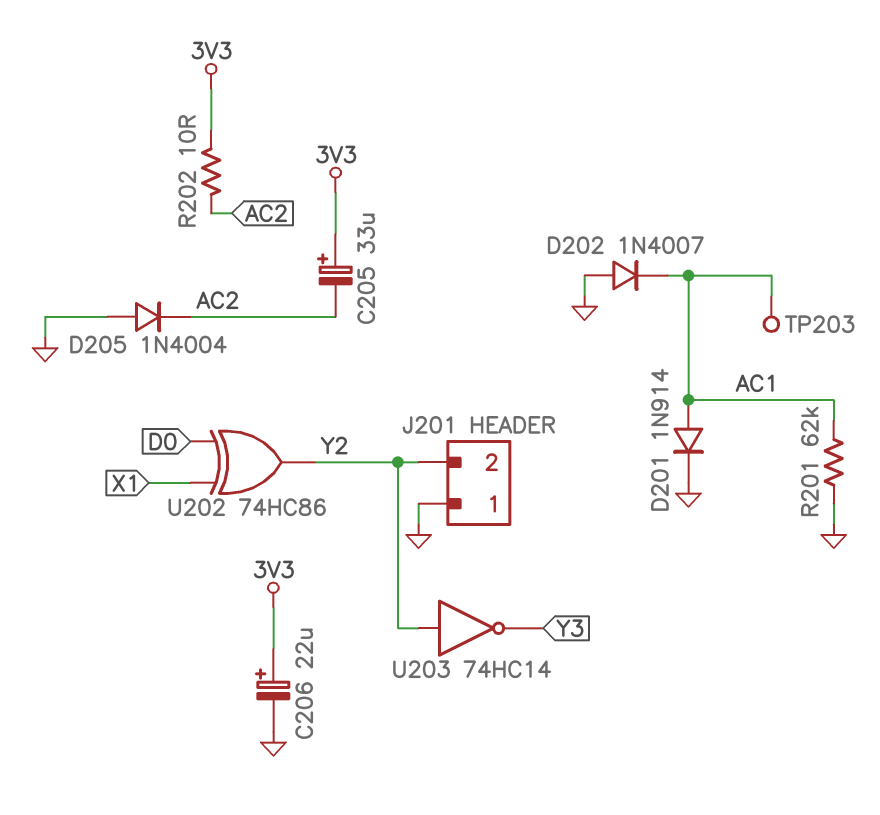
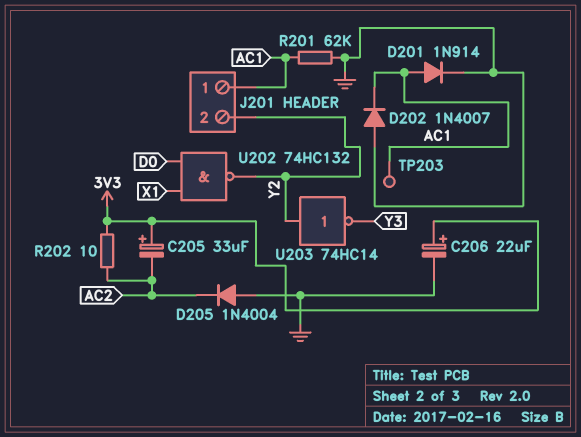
J201 pin 1: GND -> AC1
U202: XOR 74HC86 (in D0, in X1, out Y2) -> NAND 74HC132 (in D0, in X1, out Y2)

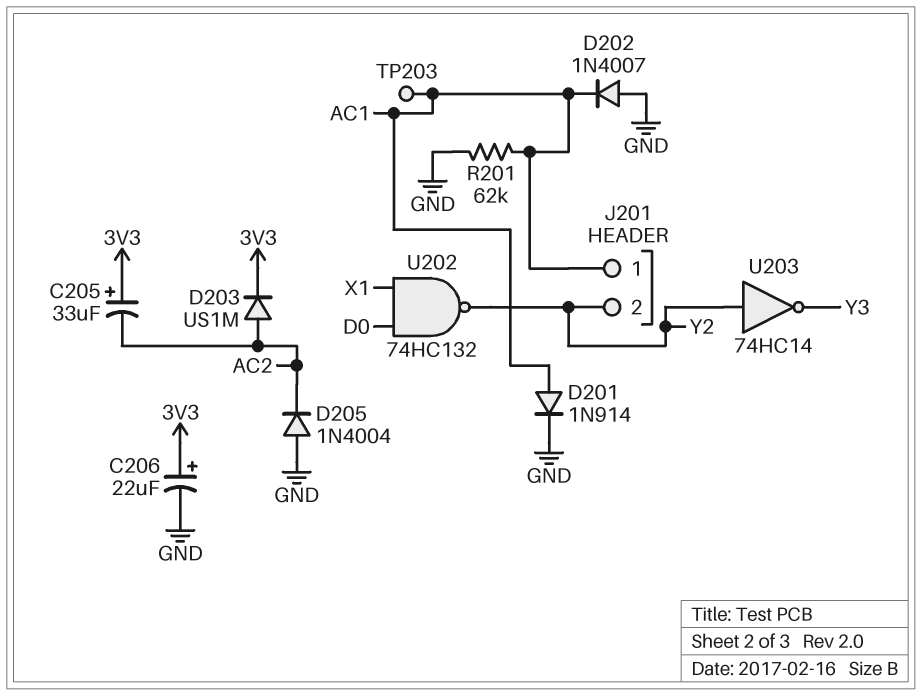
D203: none -> diode US1M (A AC2, K 3V3)
R202: 10 (3V3, AC2) -> none

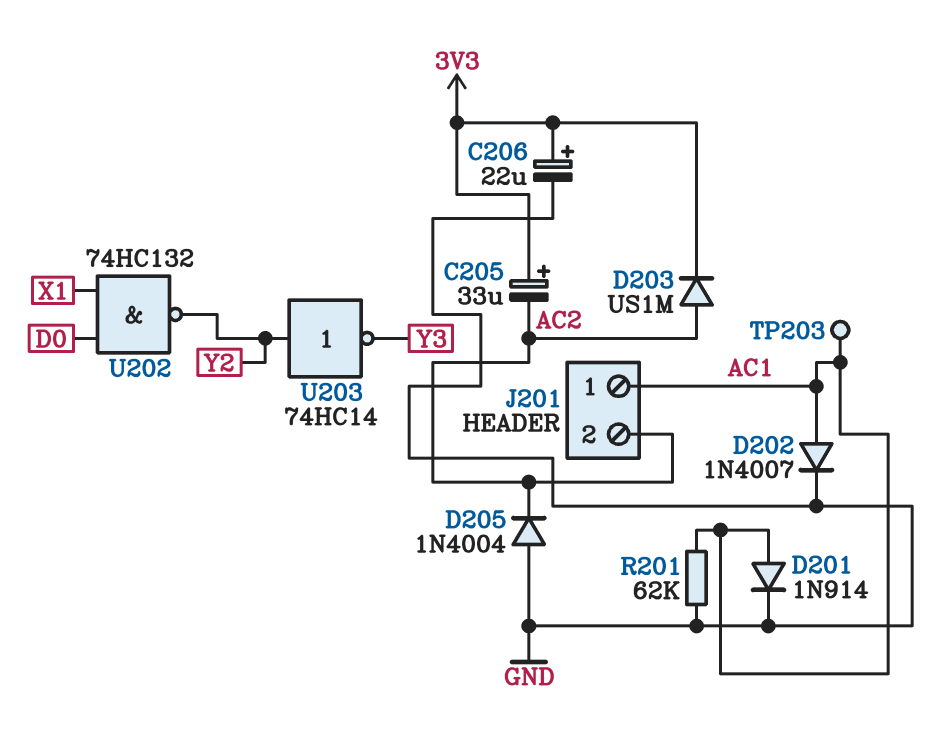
D202: diode 1N4007 (A GND, K AC1) -> diode 1N4007 (A AC1, K GND)
J201 pin 2: Y2 -> AC2

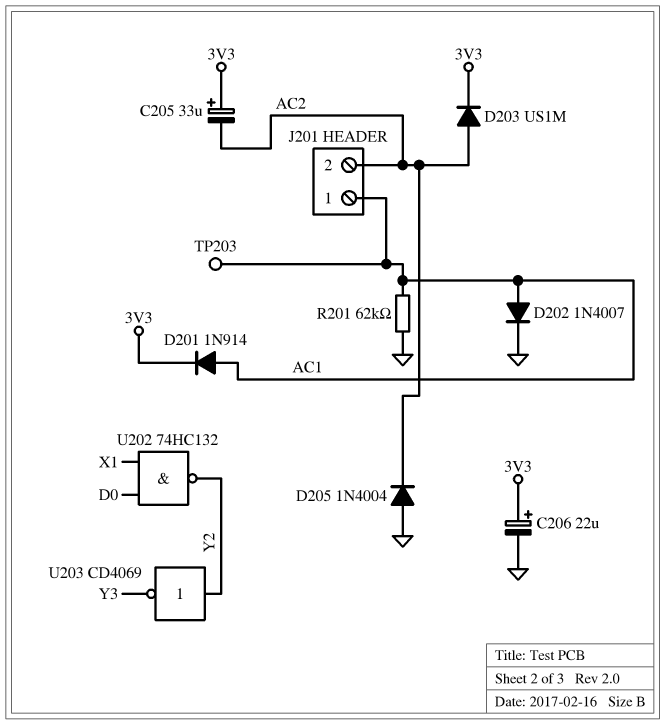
D201: diode 1N914 (A AC1, K GND) -> diode 1N914 (A AC1, K 3V3)
U203: NOT 74HC14 (in Y2, out Y3) -> NOT CD4069 (in Y2, out Y3)

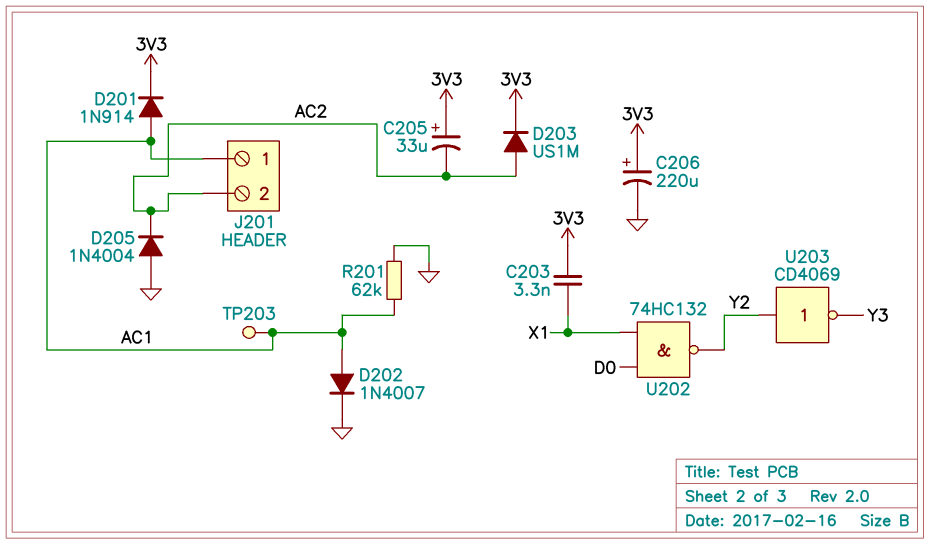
C203: none -> 3.3nF (3V3, X1)
C206: 22uF (plus 3V3, minus GND) -> 220uF (plus 3V3, minus GND)

